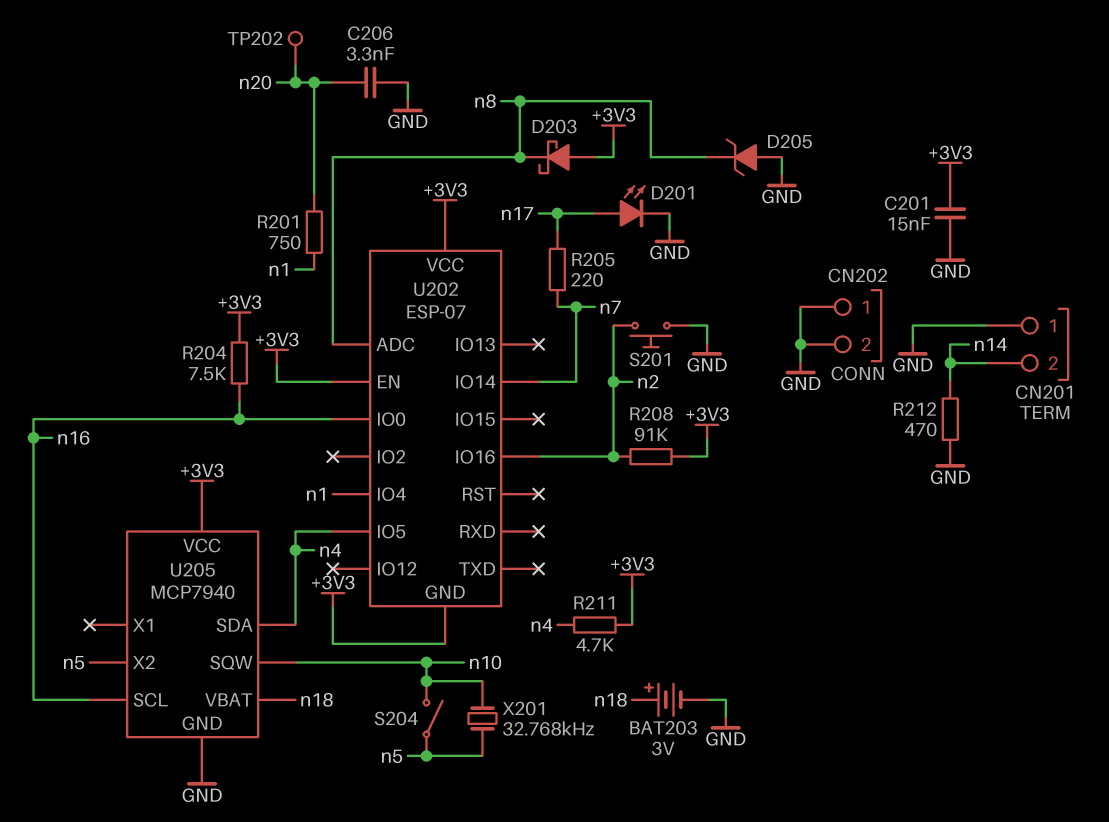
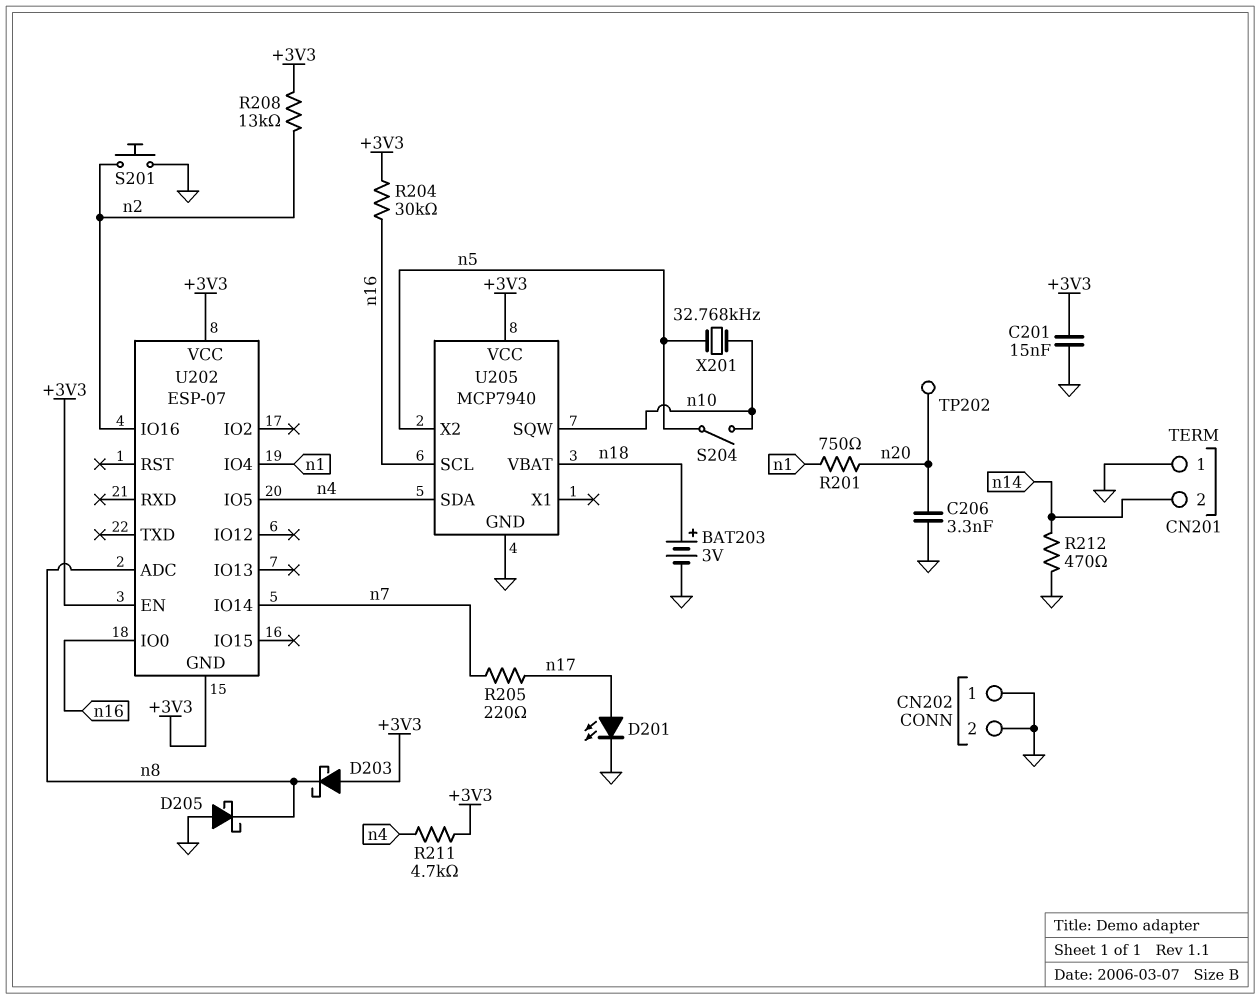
D205: zener (A GND, K n8) -> schottky (A GND, K n8)
R204: 7.5k (+3V3, n16) -> 30k (+3V3, n16)
R208: 91k (+3V3, n2) -> 13k (+3V3, n2)

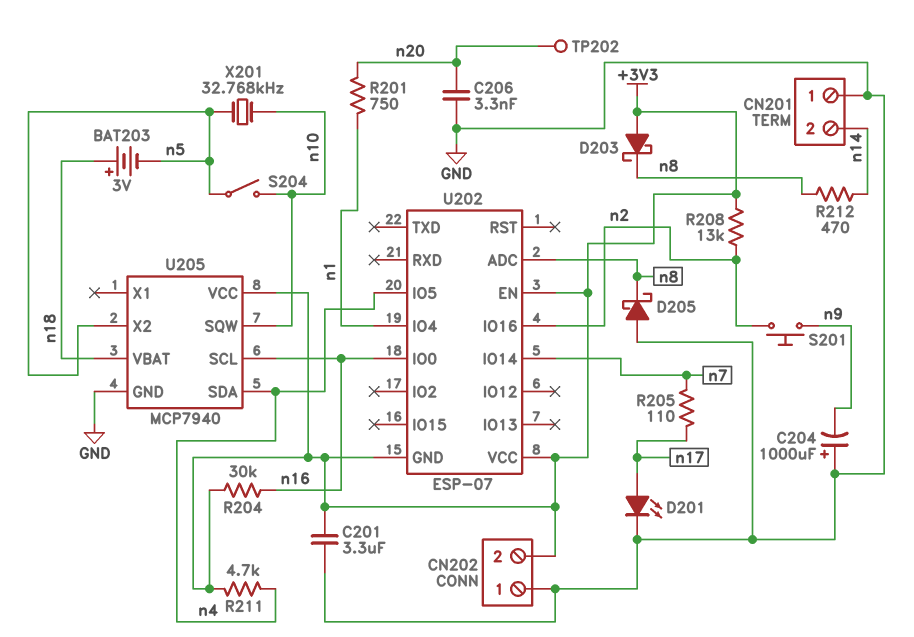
BAT203: 3V (plus n18, minus GND) -> 3V (plus n18, minus n5)
C201: 15nF (+3V3, GND) -> 3.3uF (+3V3, GND)
C204: none -> 1000uF (plus GND, minus n9)
CN202 pin 2: GND -> +3V3
R205: 220 (n7, n17) -> 110 (n7, n17)
R212: 470 (GND, n14) -> 470 (n8, n14)
S201: button (GND, n2) -> button (n2, n9)

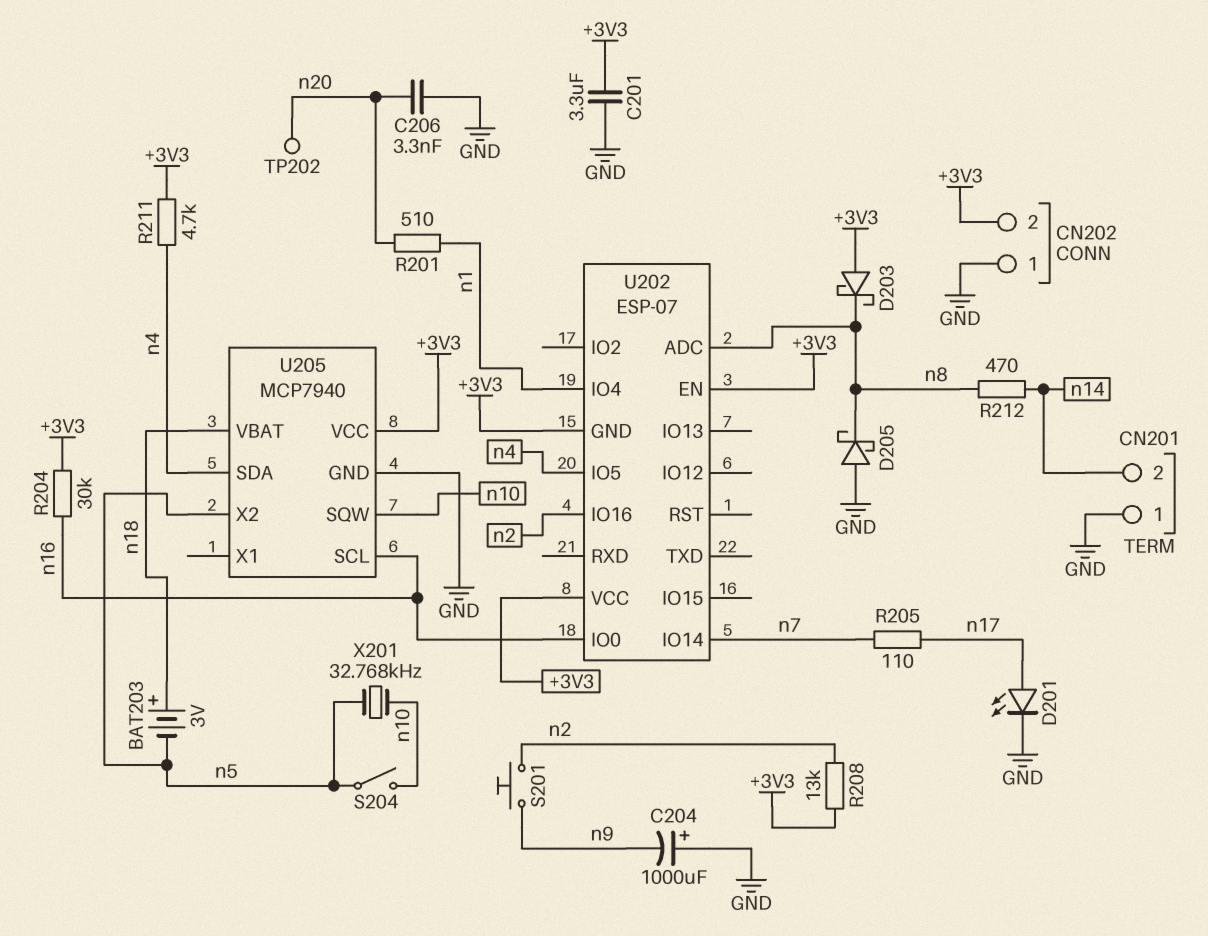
R201: 750 (n1, n20) -> 510 (n1, n20)

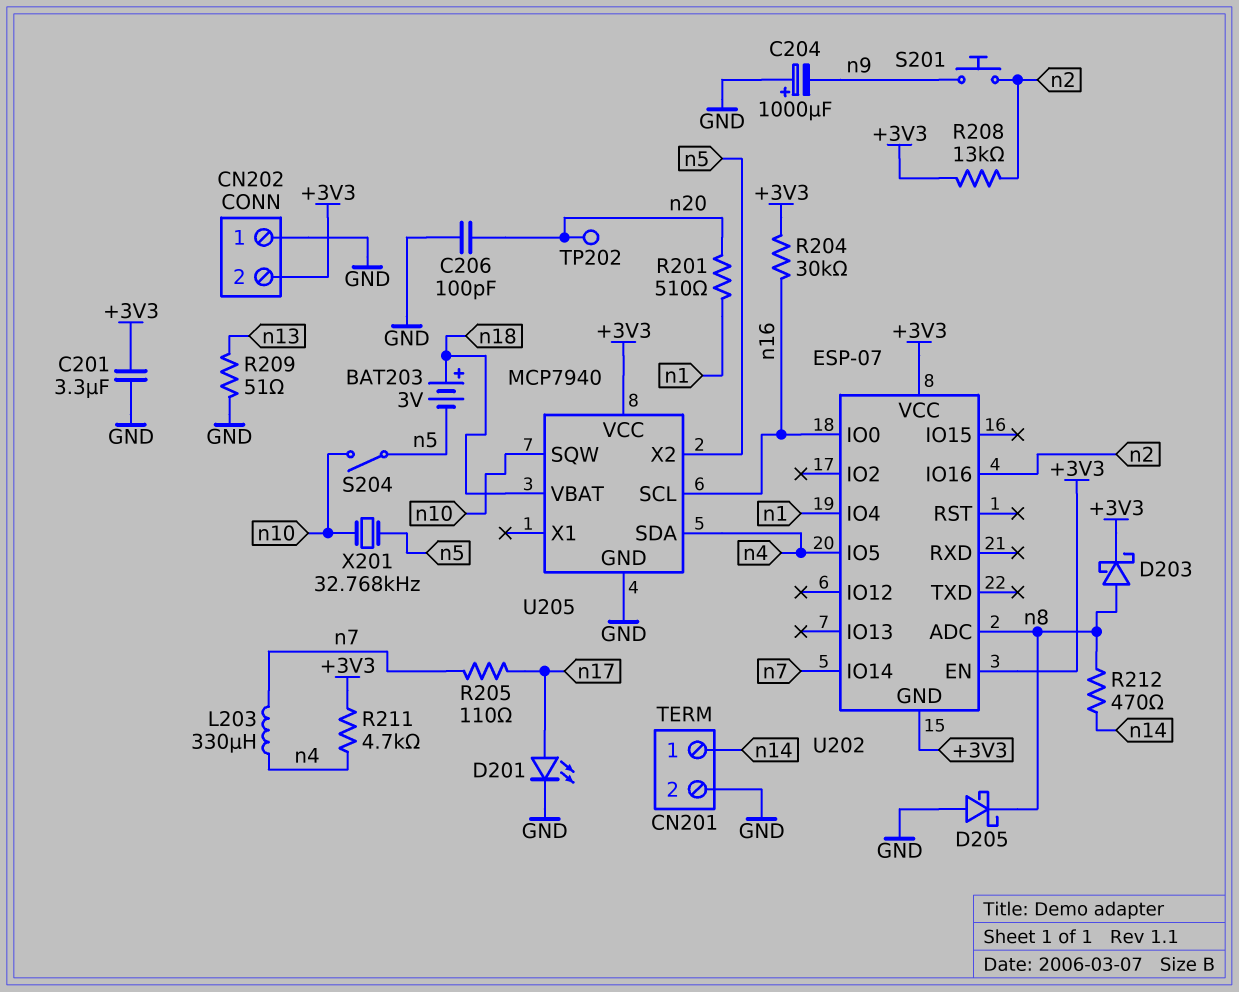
C206: 3.3nF (GND, n20) -> 100pF (GND, n20)
CN201 pin 1: GND -> n14
CN201 pin 2: n14 -> GND
D203: schottky (A +3V3, K n8) -> schottky (A n8, K +3V3)
L203: none -> 330uH (n4, n7)
R209: none -> 51 (GND, n13)

